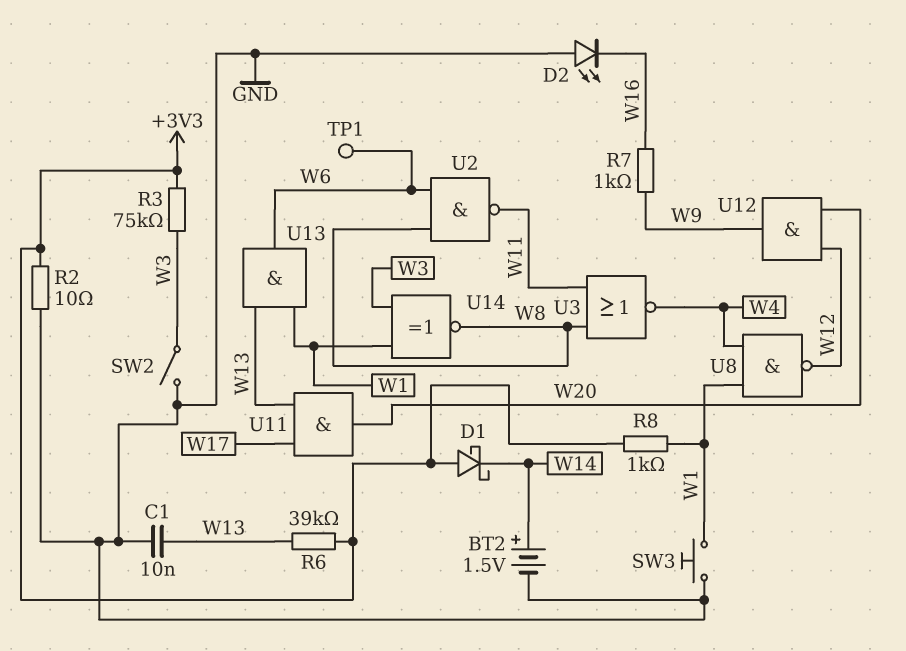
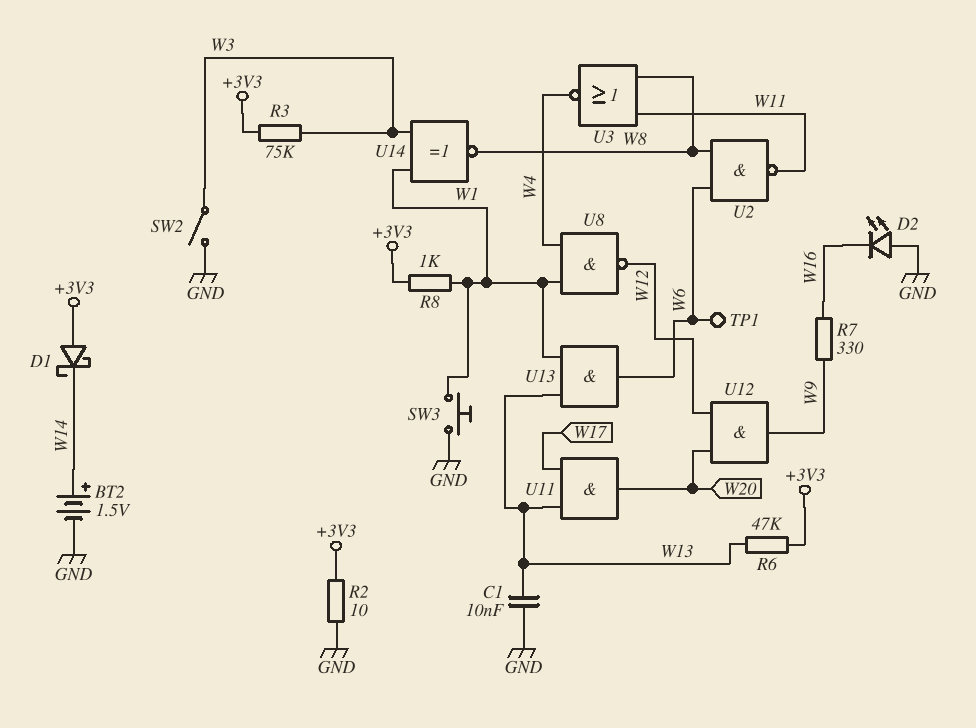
R6: 39k (+3V3, W13) -> 47k (+3V3, W13)
R7: 1k (W9, W16) -> 330 (W9, W16)

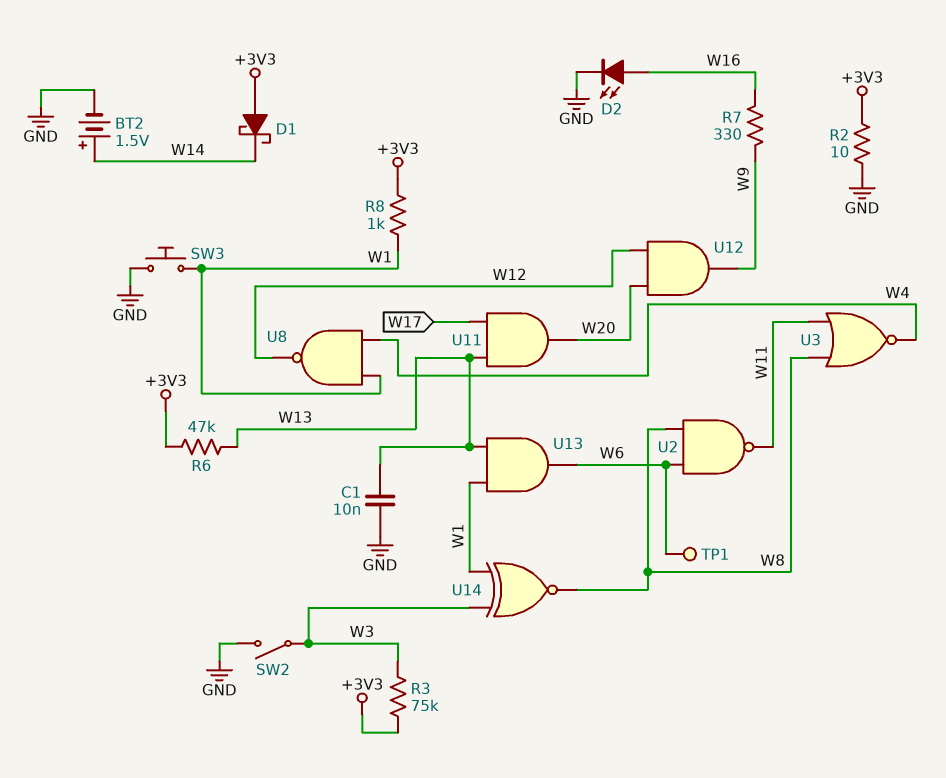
D2: LED (A GND, K W16) -> LED (A W16, K GND)

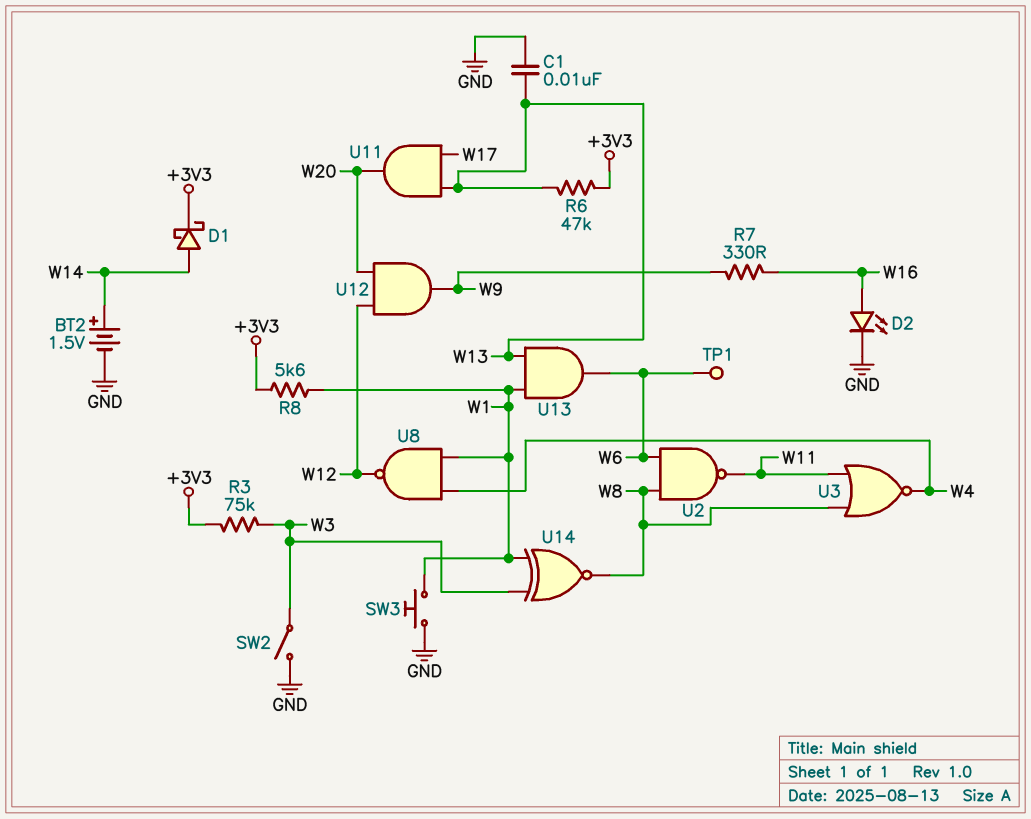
D1: schottky (A +3V3, K W14) -> schottky (A W14, K +3V3)
R2: 10 (+3V3, GND) -> none
R8: 1k (+3V3, W1) -> 5.6k (+3V3, W1)

